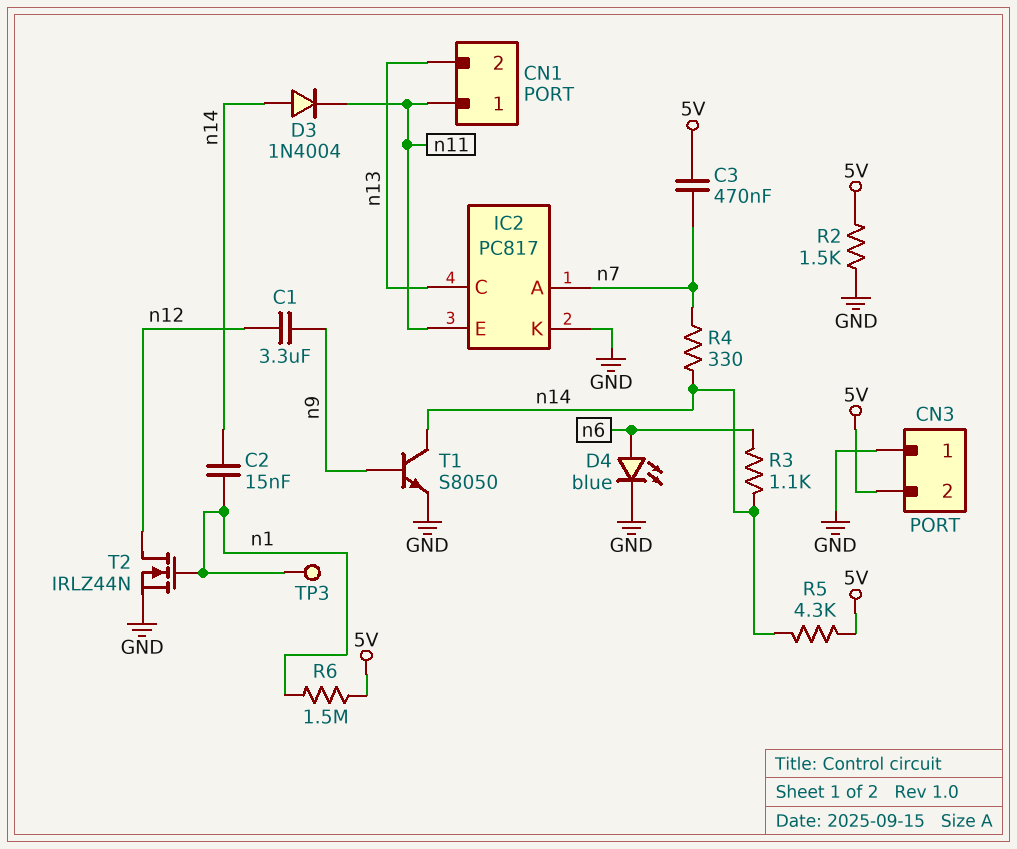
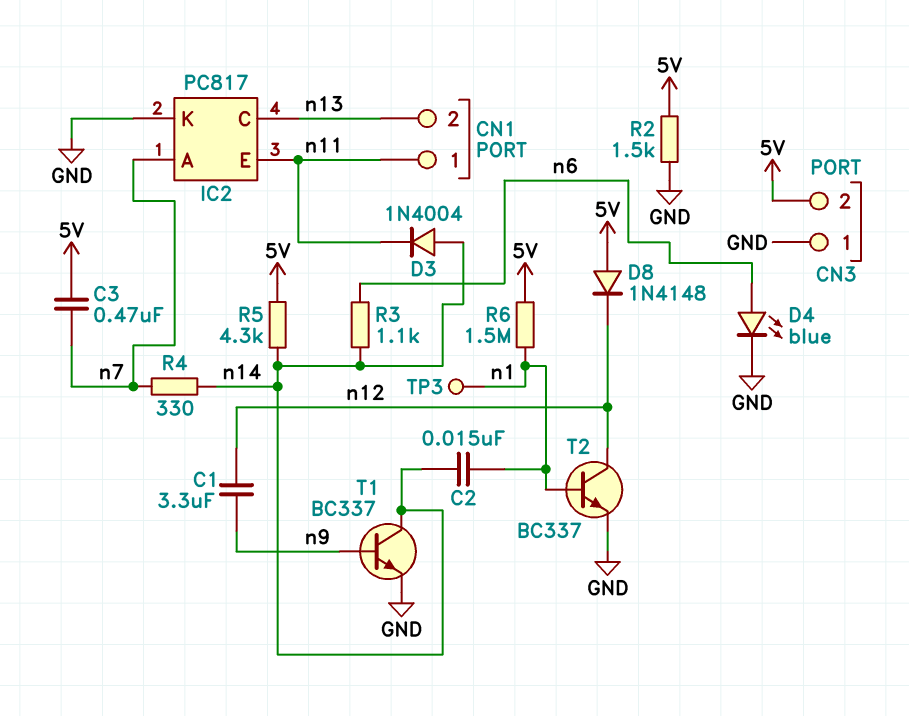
D8: none -> diode 1N4148 (A 5V, K n12)
T1: NPN S8050 (B n9, C n14, E GND) -> NPN BC337 (B n9, C n14, E GND)
T2: NMOS IRLZ44N (G n1, D n12, S GND) -> NPN BC337 (B n1, C n12, E GND)

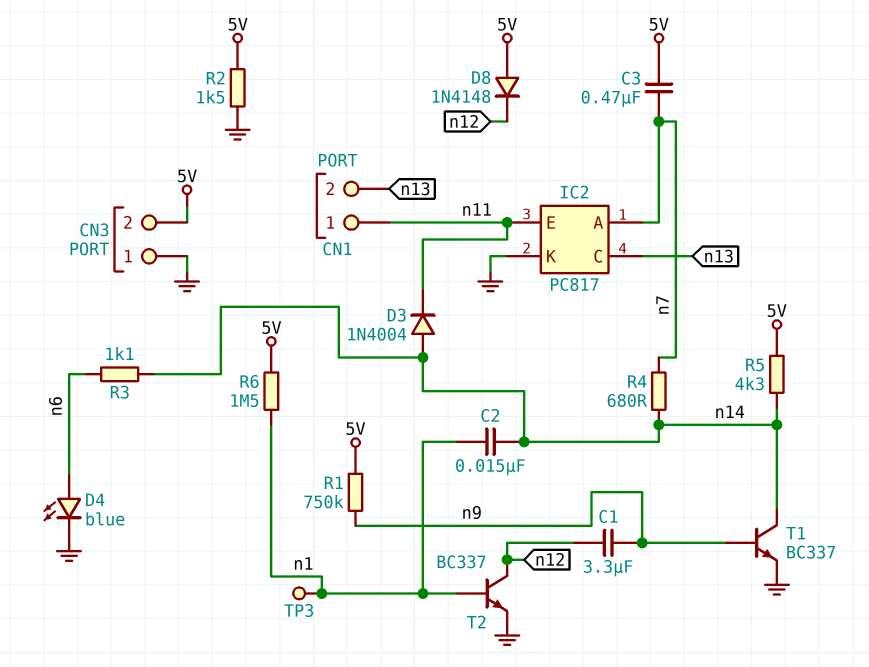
R1: none -> 750k (5V, n9)
R4: 330 (n7, n14) -> 680 (n7, n14)

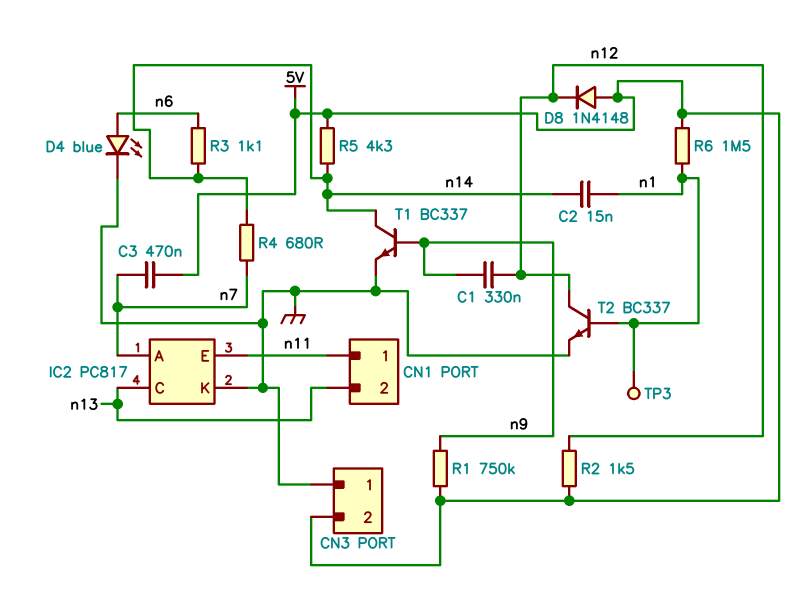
C1: 3.3uF (n9, n12) -> 330nF (n9, n12)
D3: diode 1N4004 (A n14, K n11) -> none
R2: 1.5k (5V, GND) -> 1.5k (5V, n12)

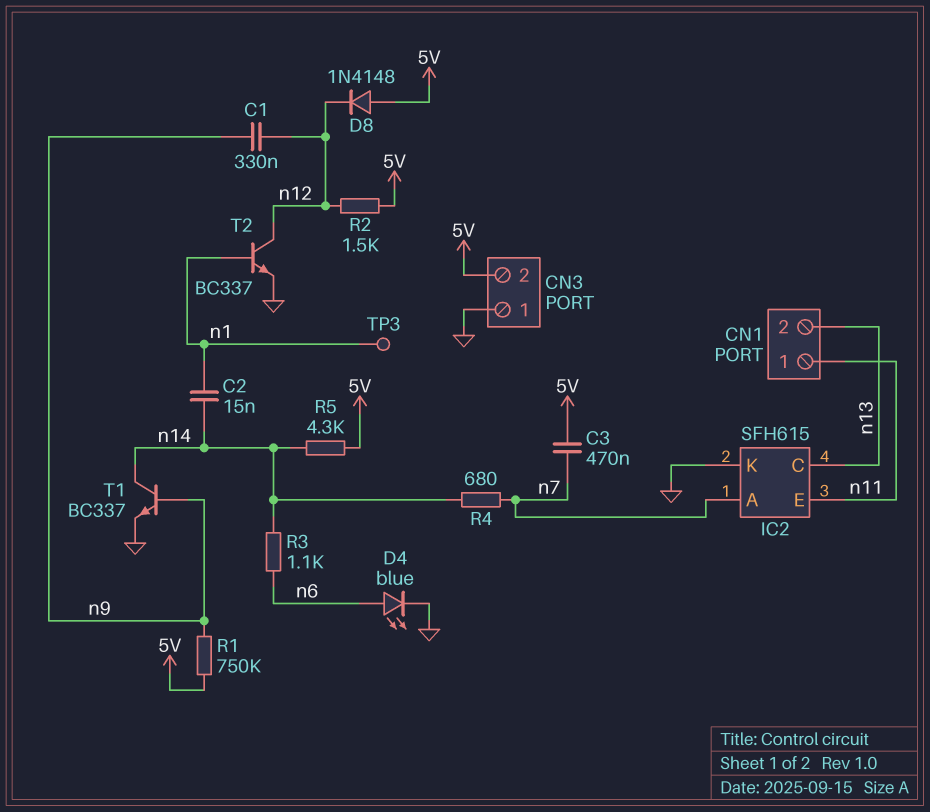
IC2: PC817 -> SFH615
R6: 1.5M (5V, n1) -> none

